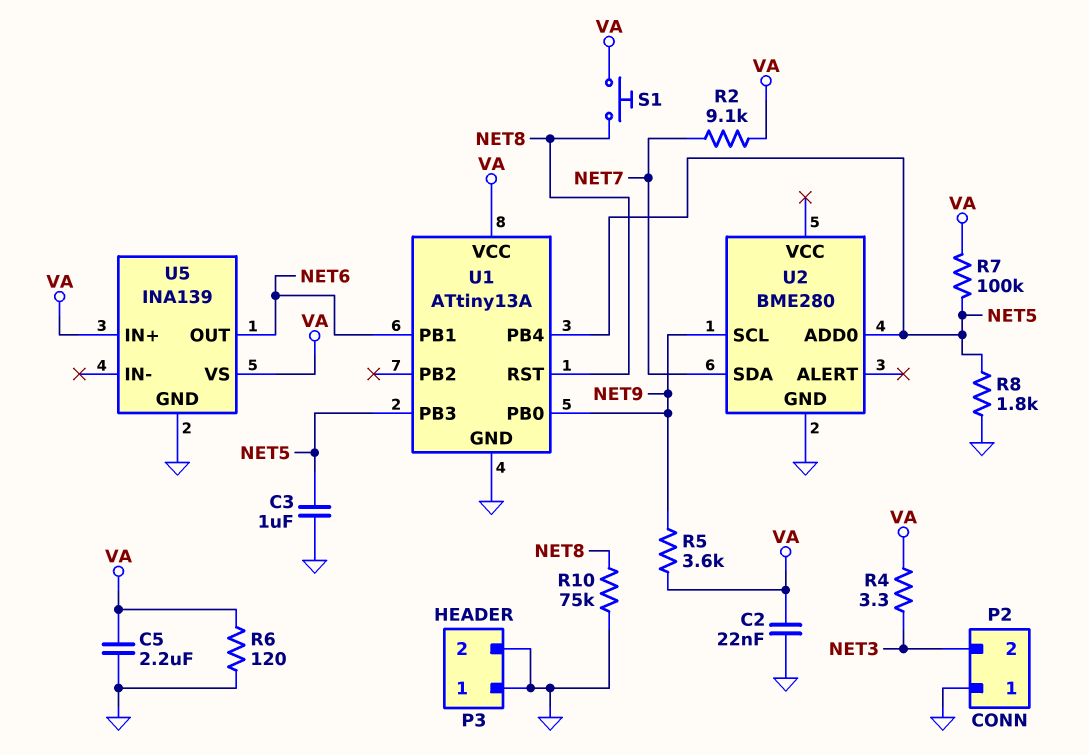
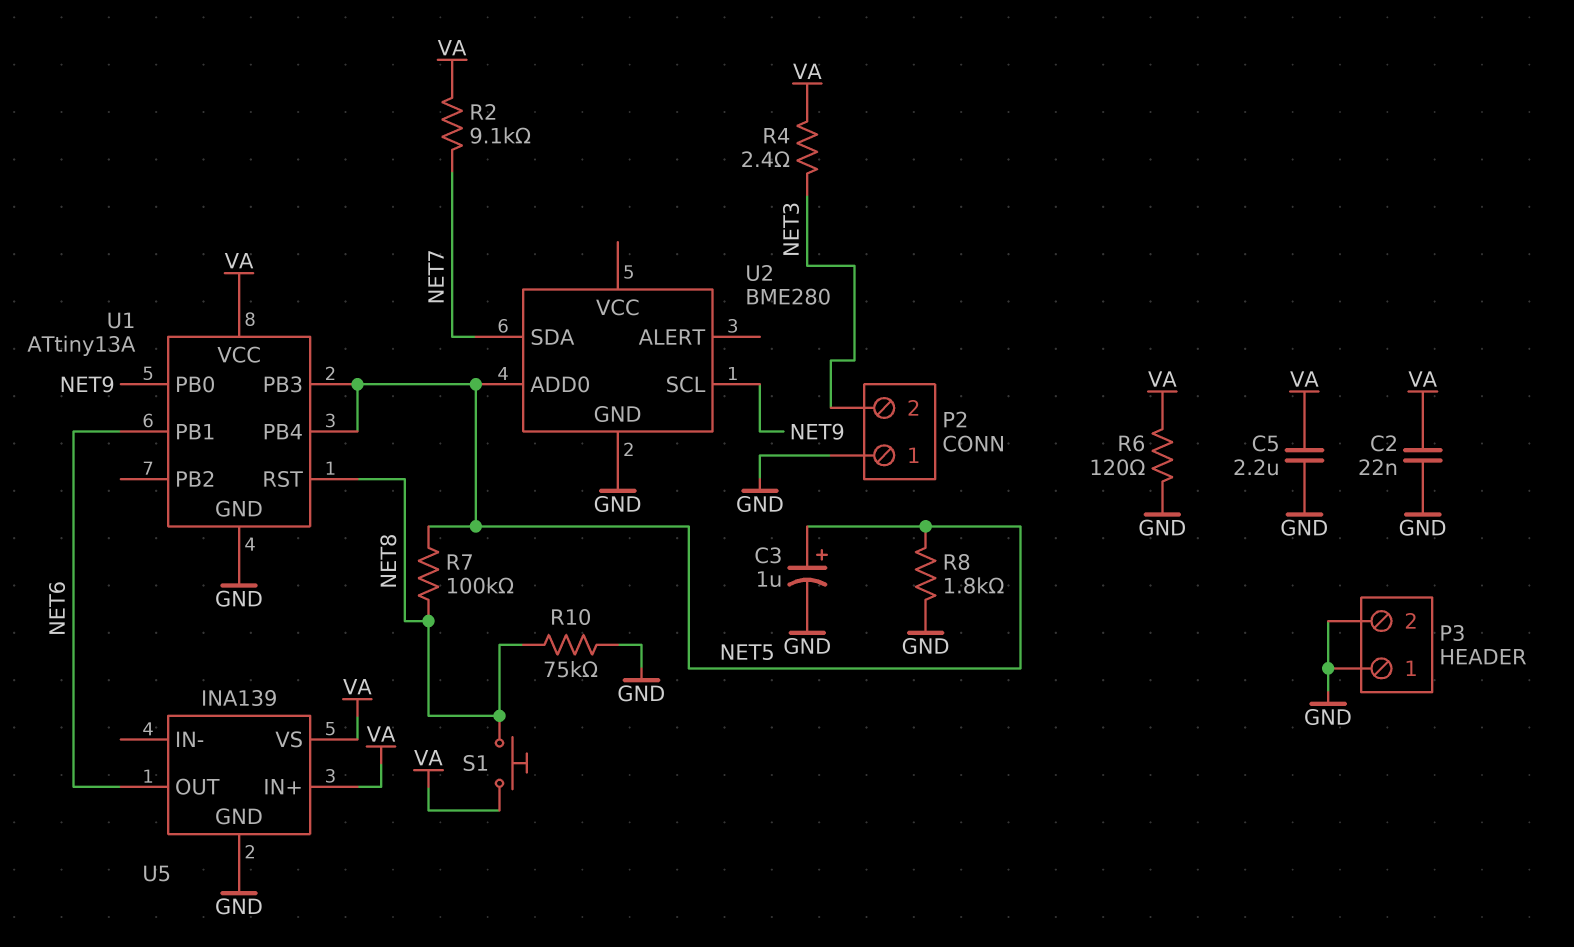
C3: 1uF (GND, NET5) -> 1uF (plus NET5, minus GND)
R4: 3.3 (NET3, VA) -> 2.4 (NET3, VA)
R5: 3.6k (NET9, VA) -> none
R7: 100k (NET5, VA) -> 100k (NET5, NET8)

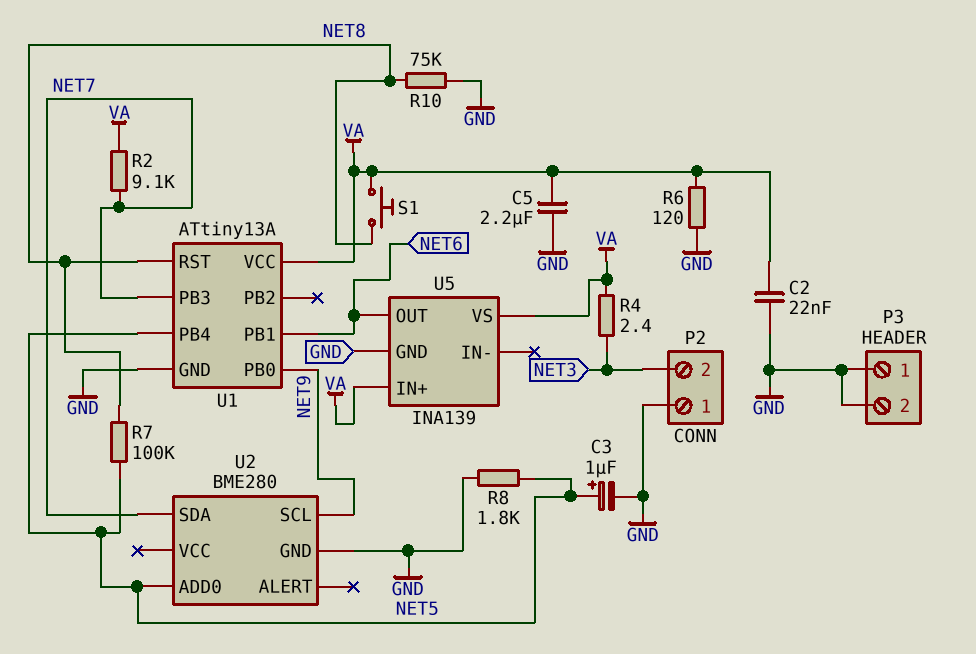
U1 pin PB3: NET5 -> NET7

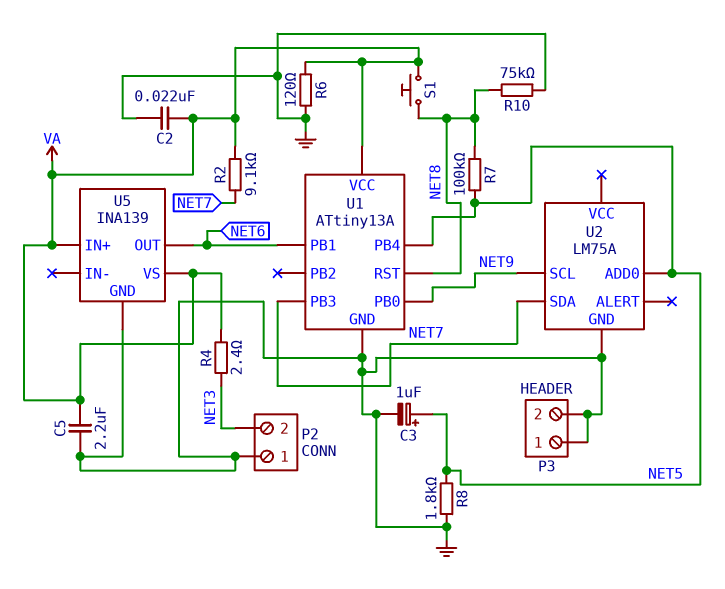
U2: BME280 -> LM75A

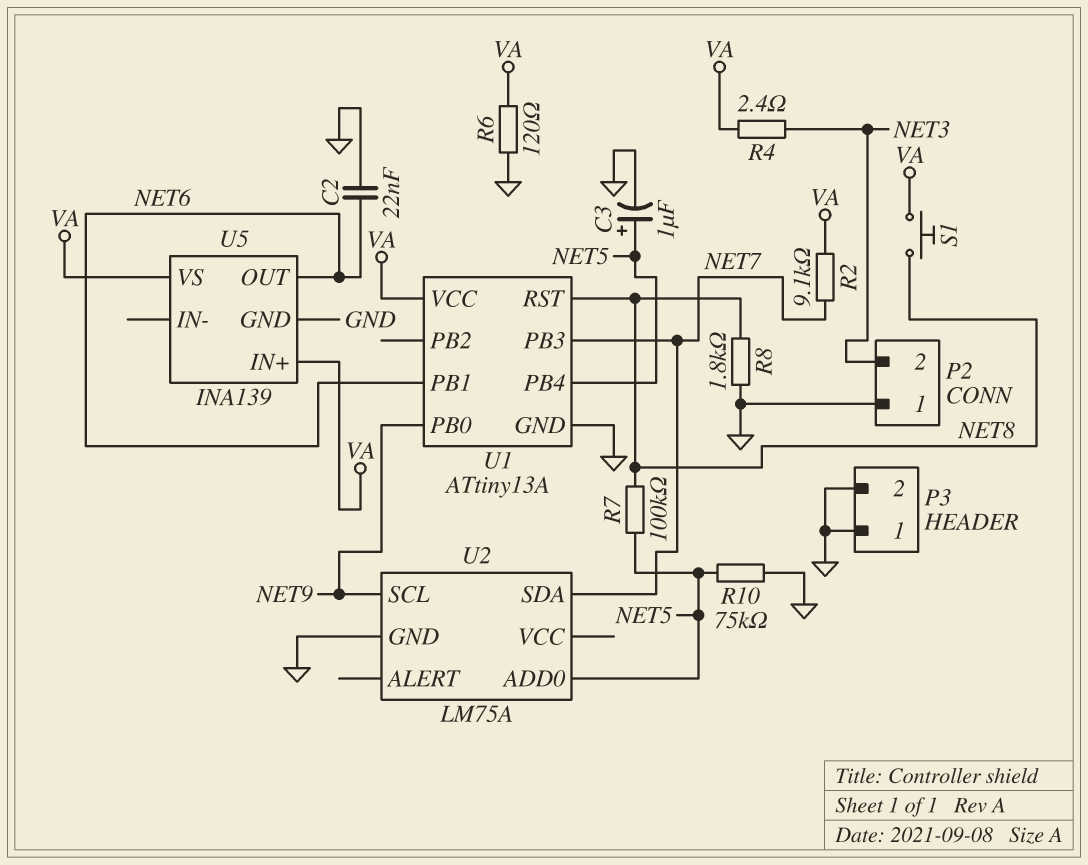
C2: 22nF (GND, VA) -> 22nF (GND, NET6)
C5: 2.2uF (GND, VA) -> none
R8: 1.8k (GND, NET5) -> 1.8k (GND, NET8)
R10: 75k (GND, NET8) -> 75k (GND, NET5)

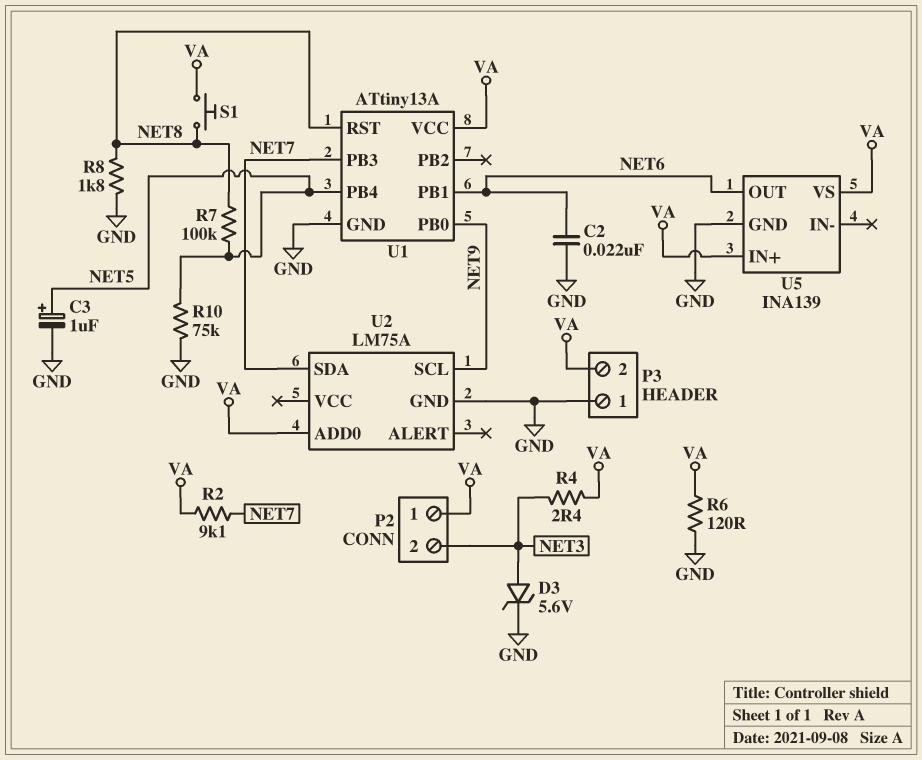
D3: none -> zener 5.6V (A NET3, K GND)
P2 pin 1: GND -> VA
P3 pin 2: GND -> VA
U2 pin ADD0: NET5 -> VA

